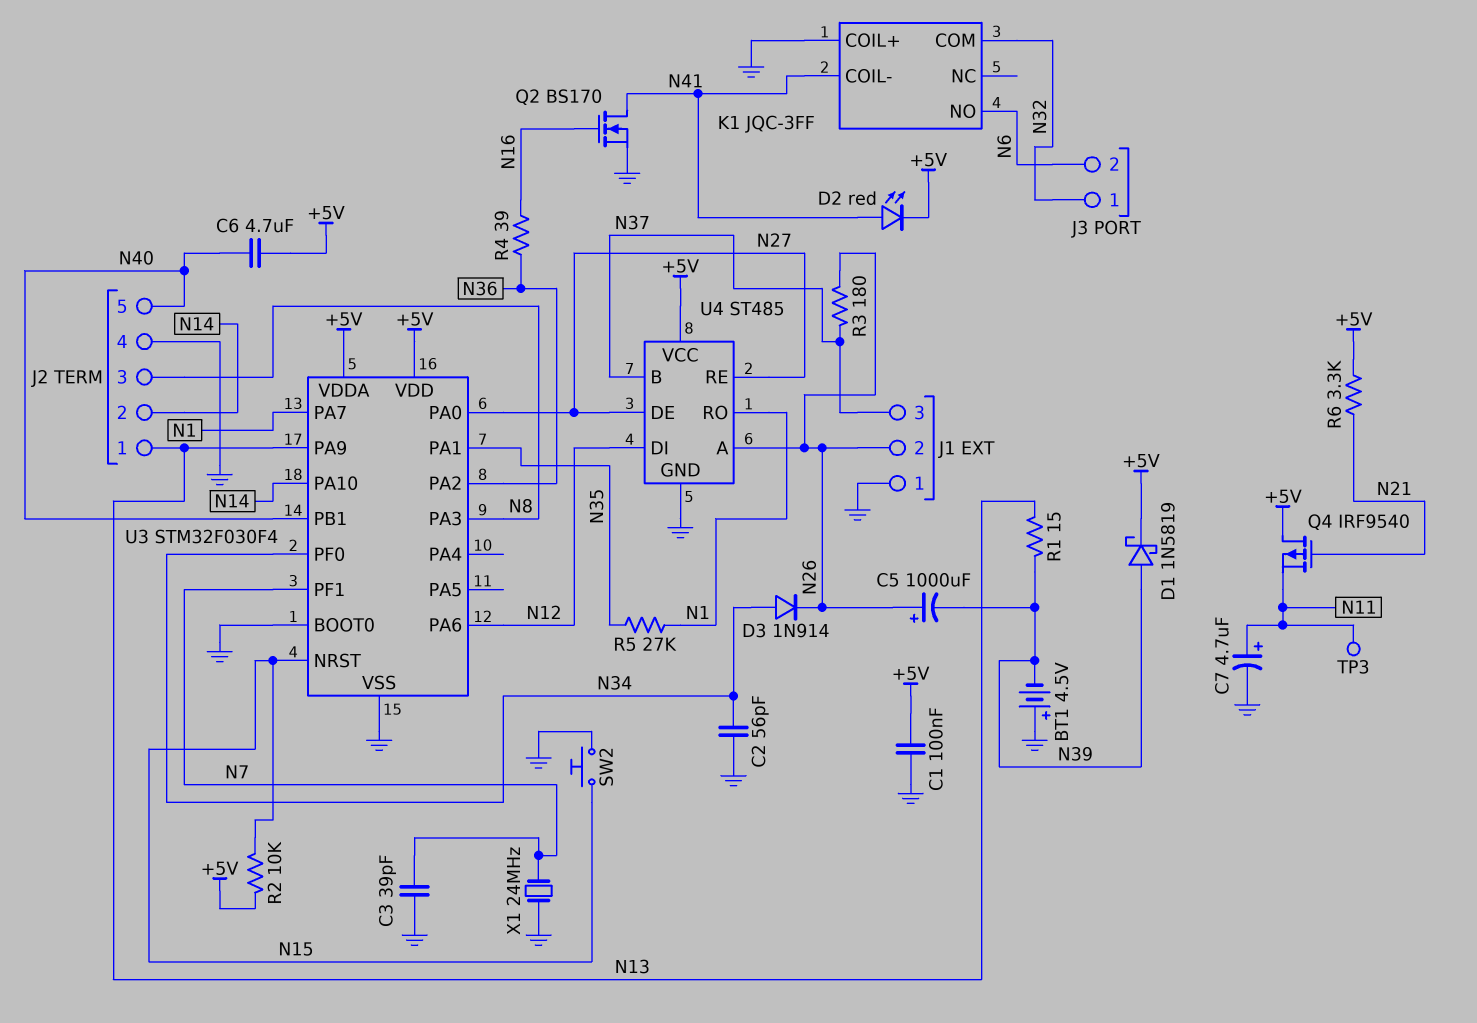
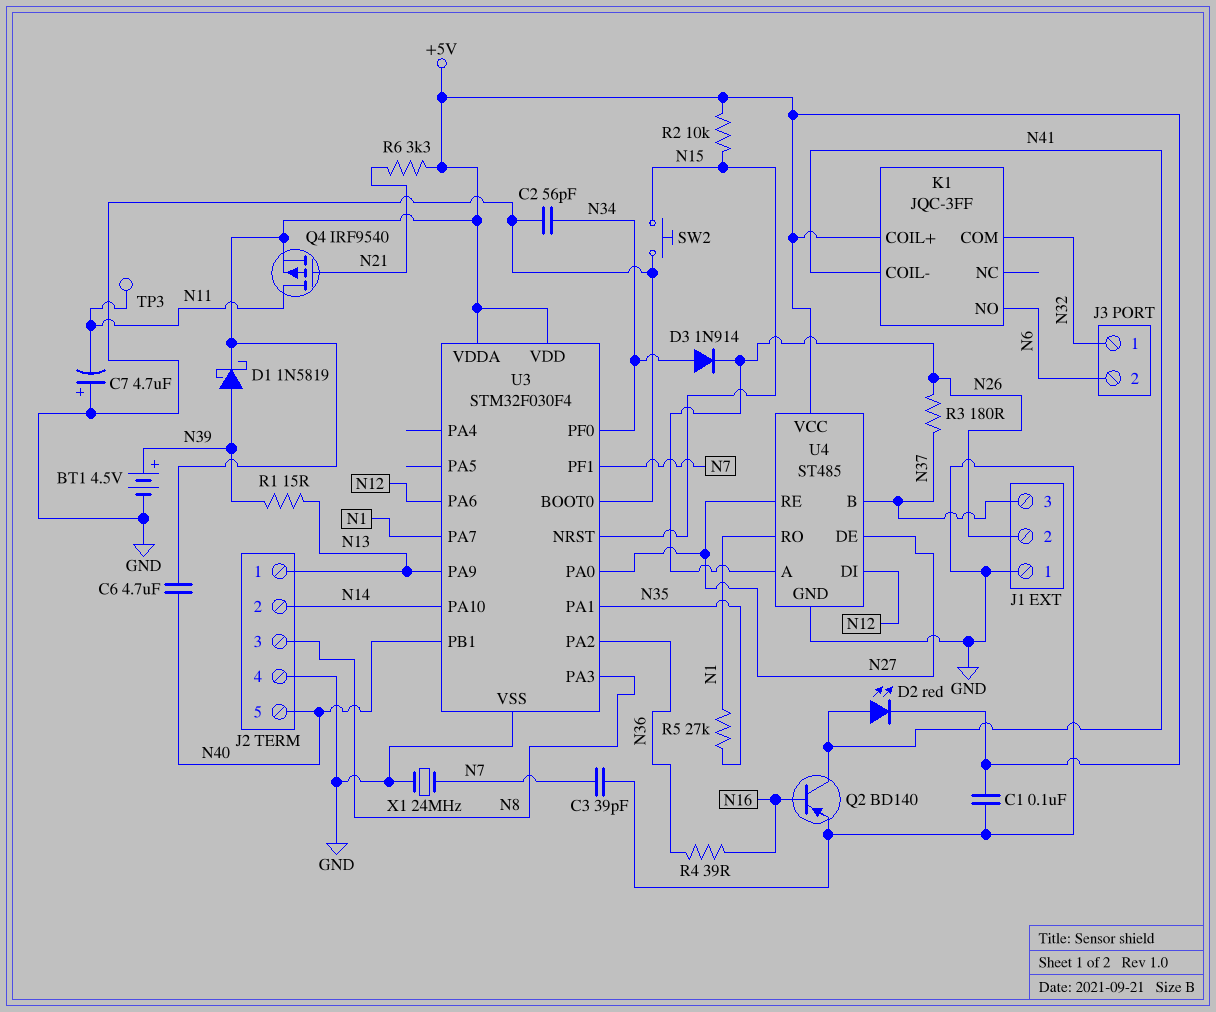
BT1: 4.5V (plus GND, minus N39) -> 4.5V (plus N39, minus GND)
C5: 1000uF (plus N26, minus N39) -> none
C7: 4.7uF (plus N11, minus GND) -> 4.7uF (plus GND, minus N11)
K1 pin COIL+: GND -> +5V
Q2: NMOS BS170 (G N16, D N41, S GND) -> PNP BD140 (B N16, C N41, E GND)
Q4: PMOS IRF9540 (G N21, D +5V, S N11) -> PMOS IRF9540 (G N21, D N11, S +5V)

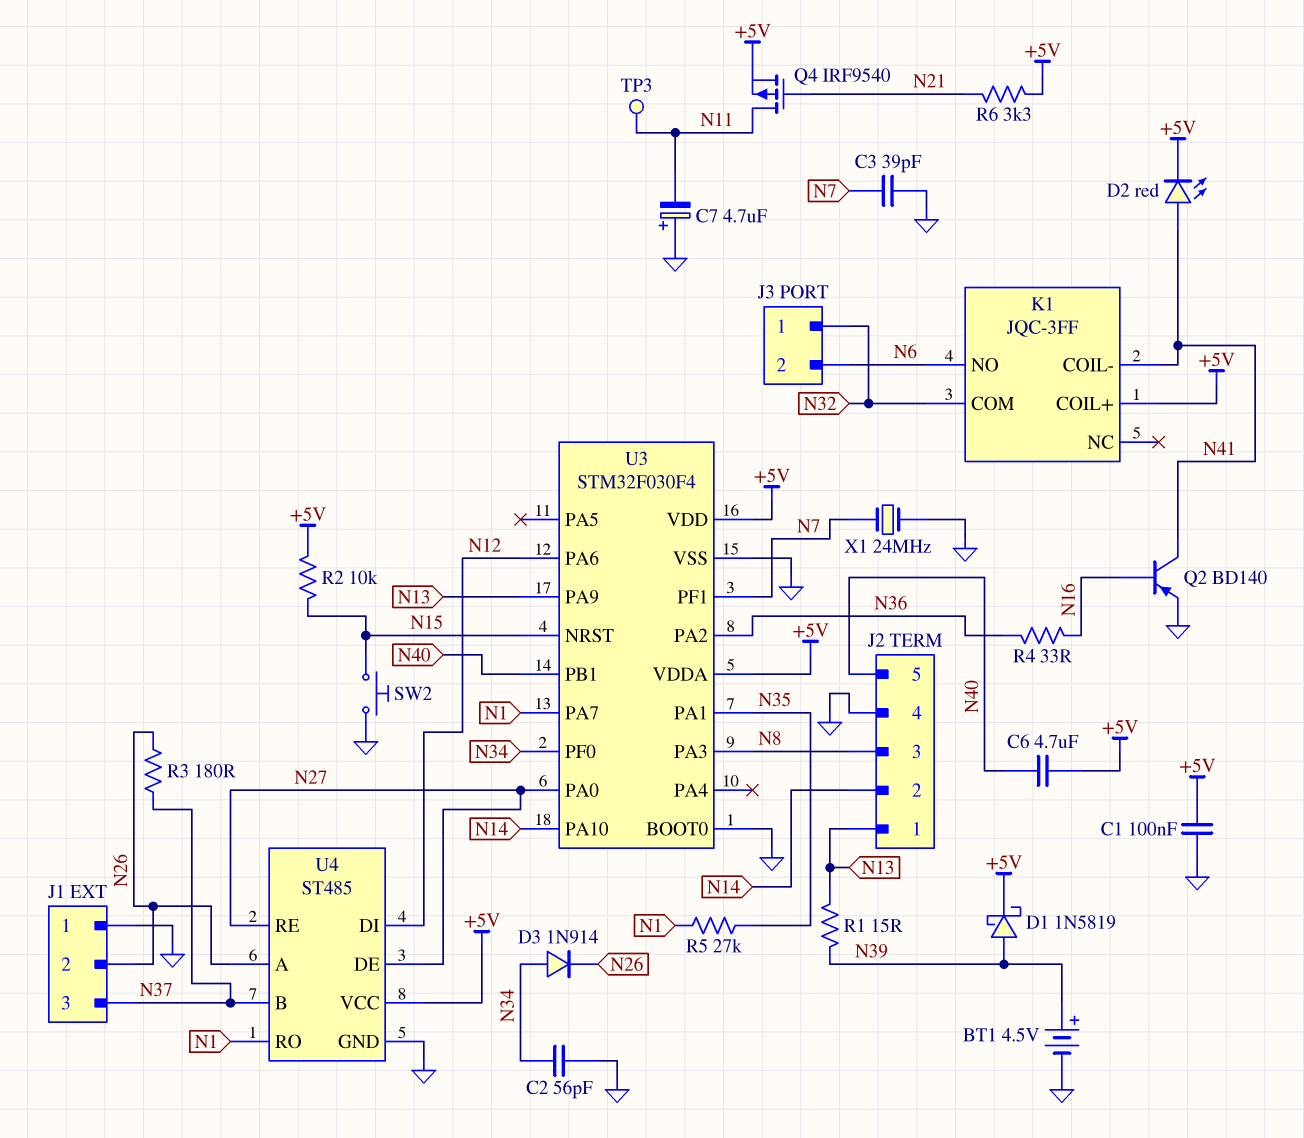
R4: 39 (N16, N36) -> 33 (N16, N36)

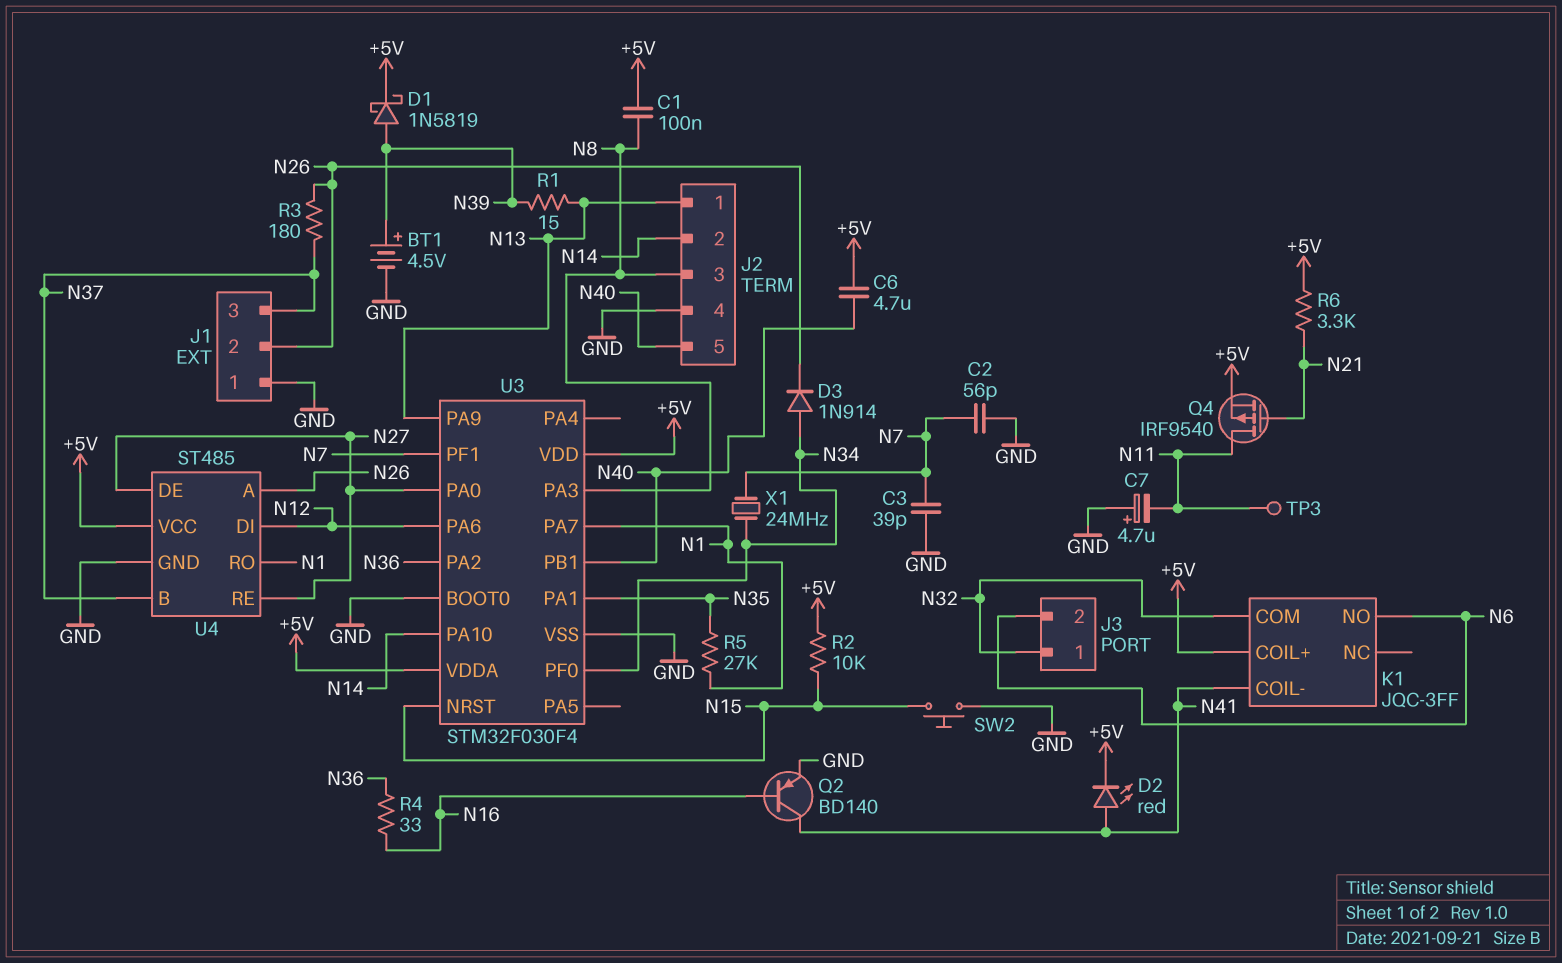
C1: 100nF (+5V, GND) -> 100nF (+5V, N8)
C2: 56pF (GND, N34) -> 56pF (GND, N7)
X1: 24MHz (GND, N7) -> 24MHz (N7, N34)

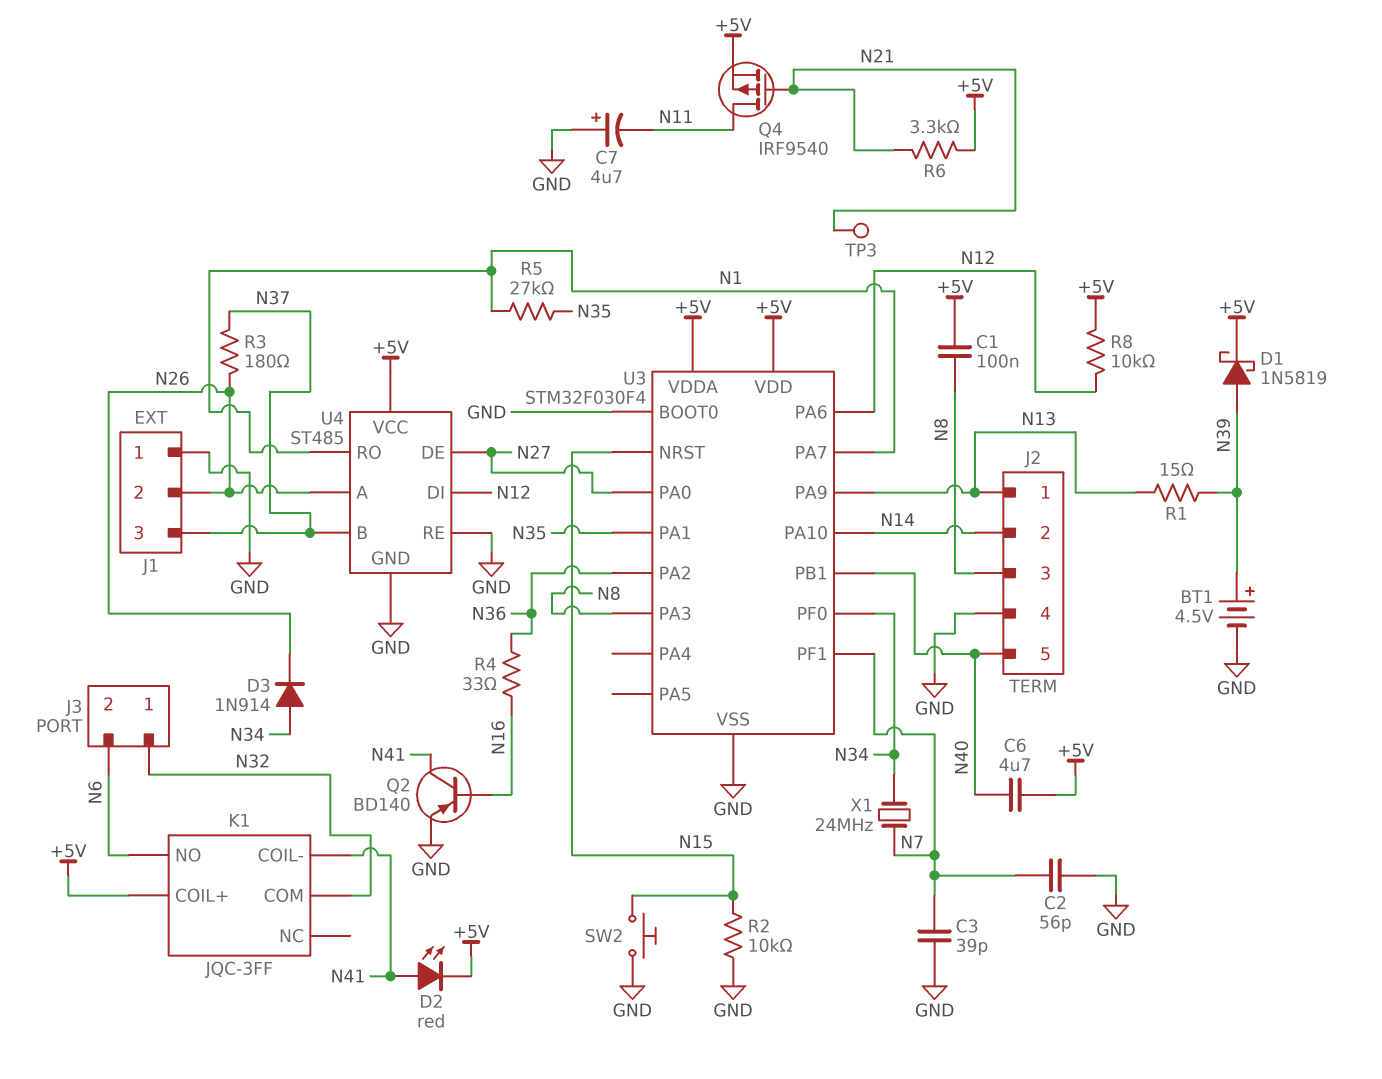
R2: 10k (+5V, N15) -> 10k (GND, N15)
R8: none -> 10k (+5V, N12)
TP3: test point (N11) -> test point (N21)
U4 pin RE: N27 -> GND

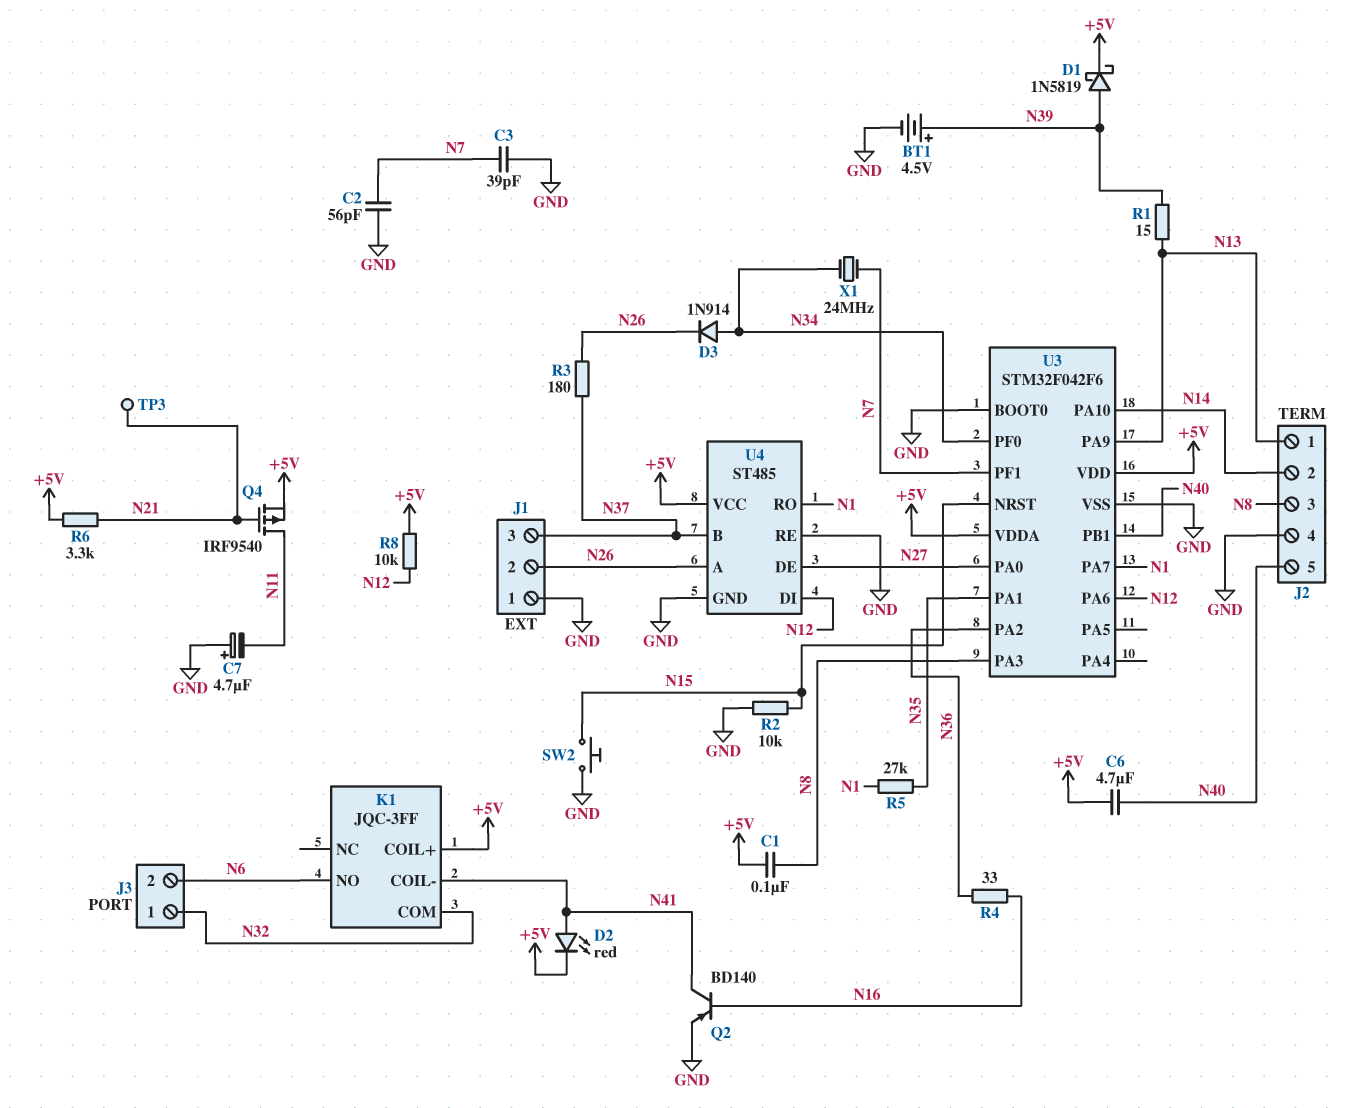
U3: STM32F030F4 -> STM32F042F6

